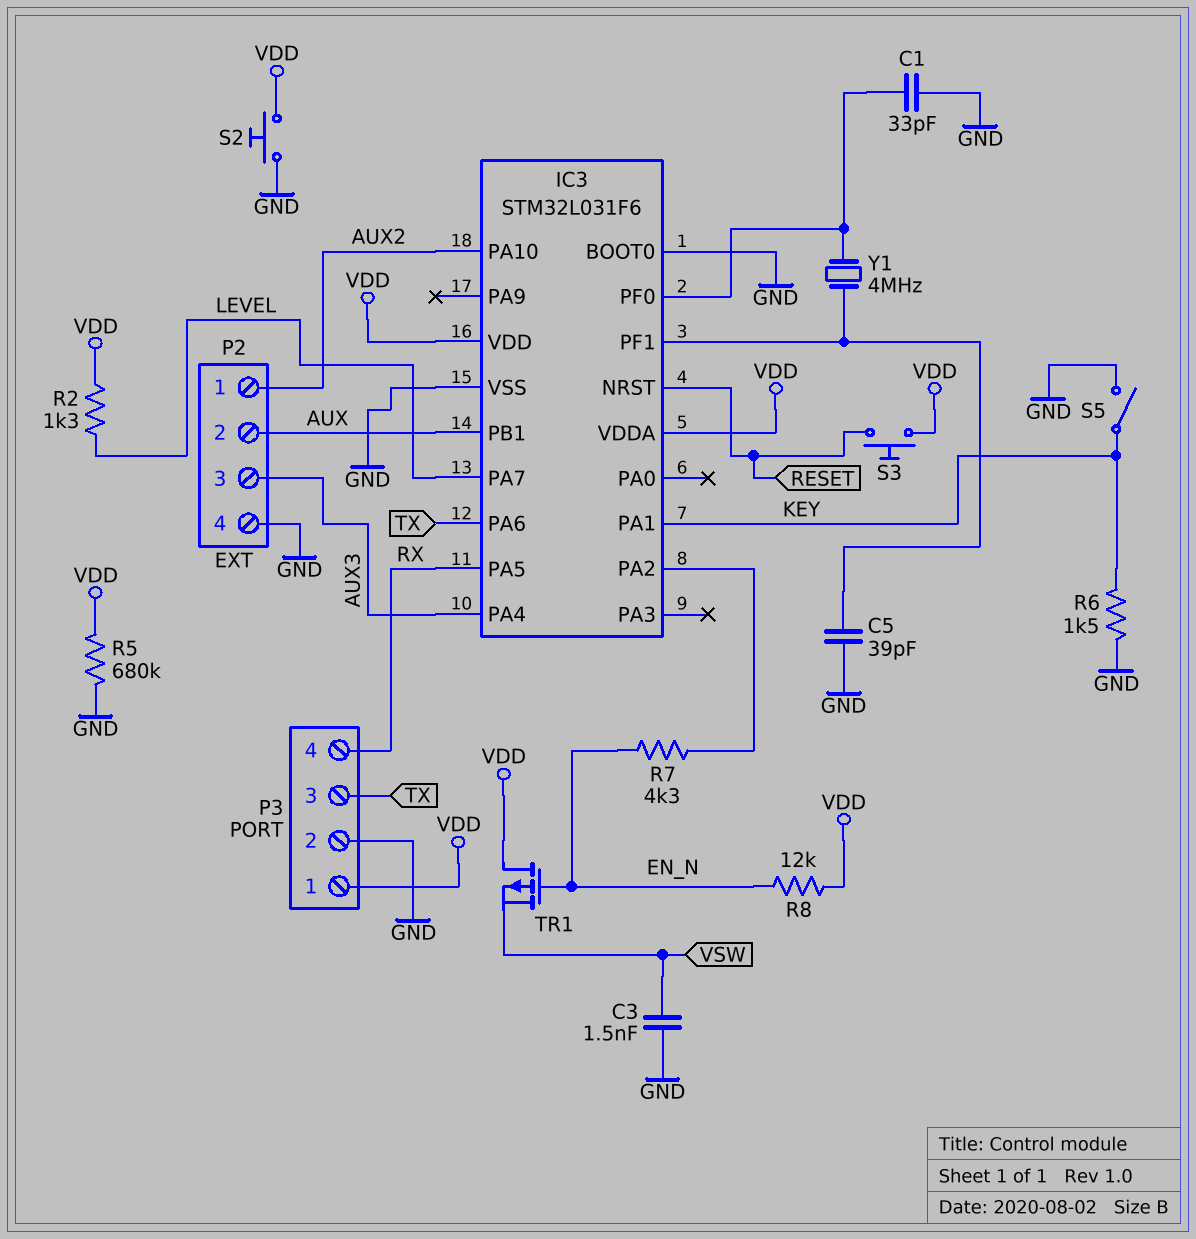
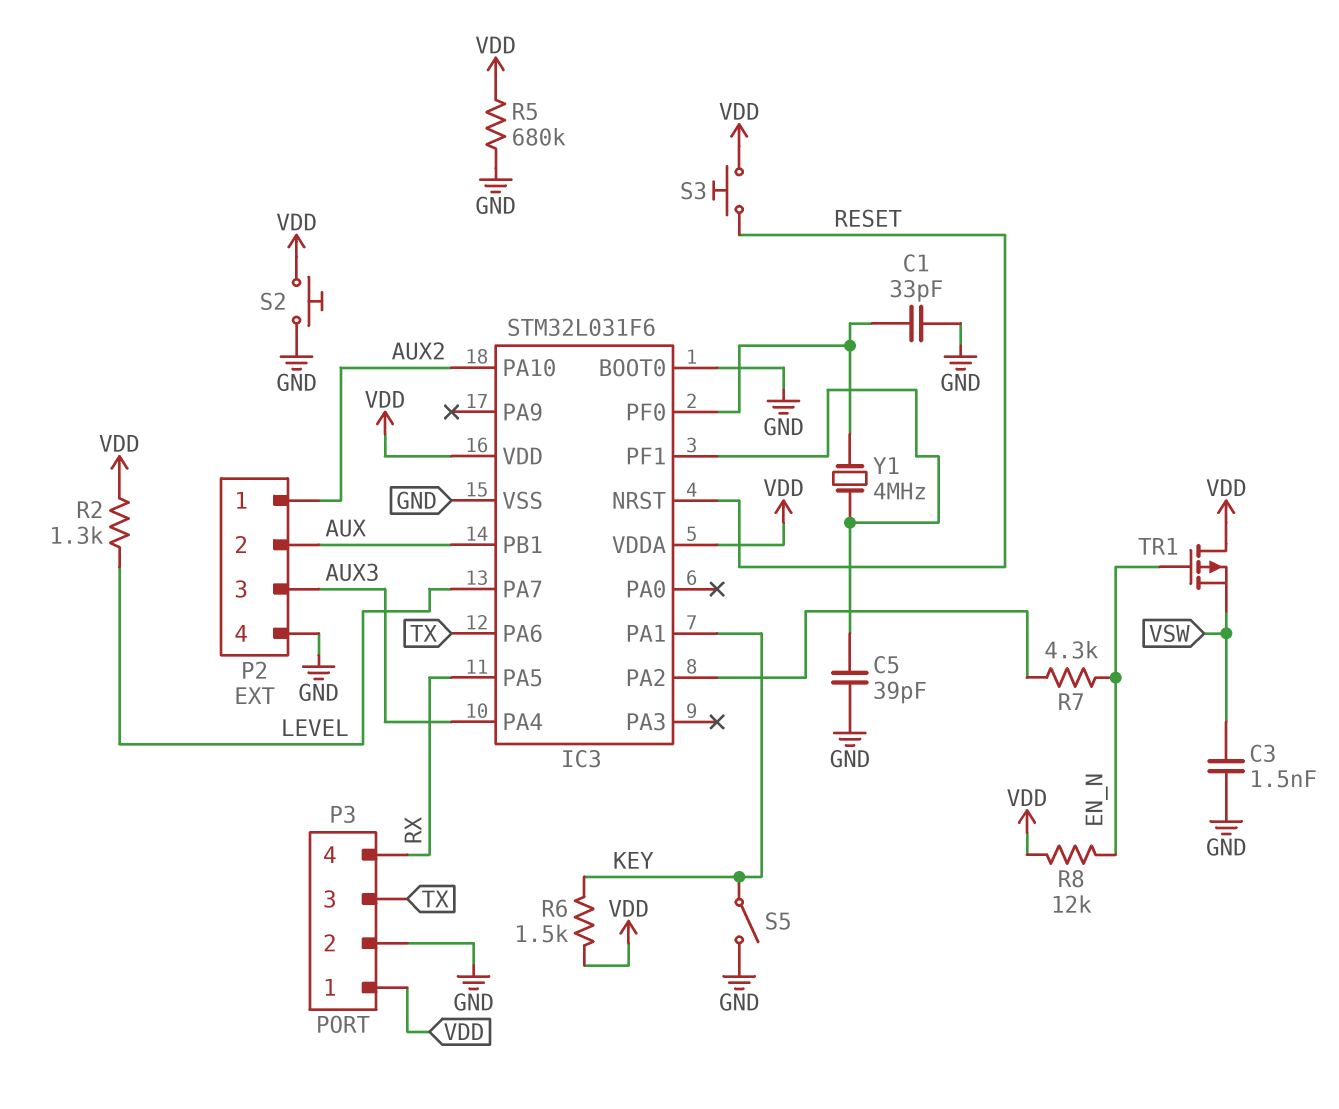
R6: 1.5k (GND, KEY) -> 1.5k (KEY, VDD)

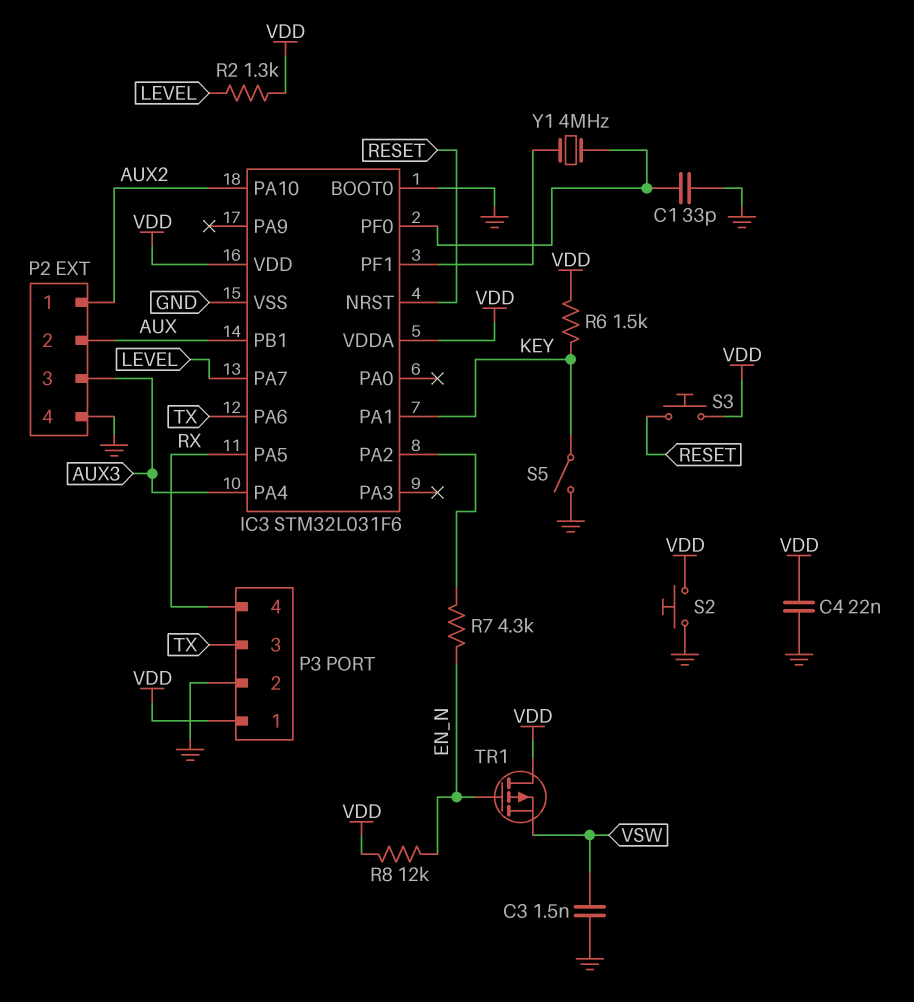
C4: none -> 22nF (GND, VDD)
C5: 39pF (GND, IC3/PF1) -> none
R5: 680k (GND, VDD) -> none

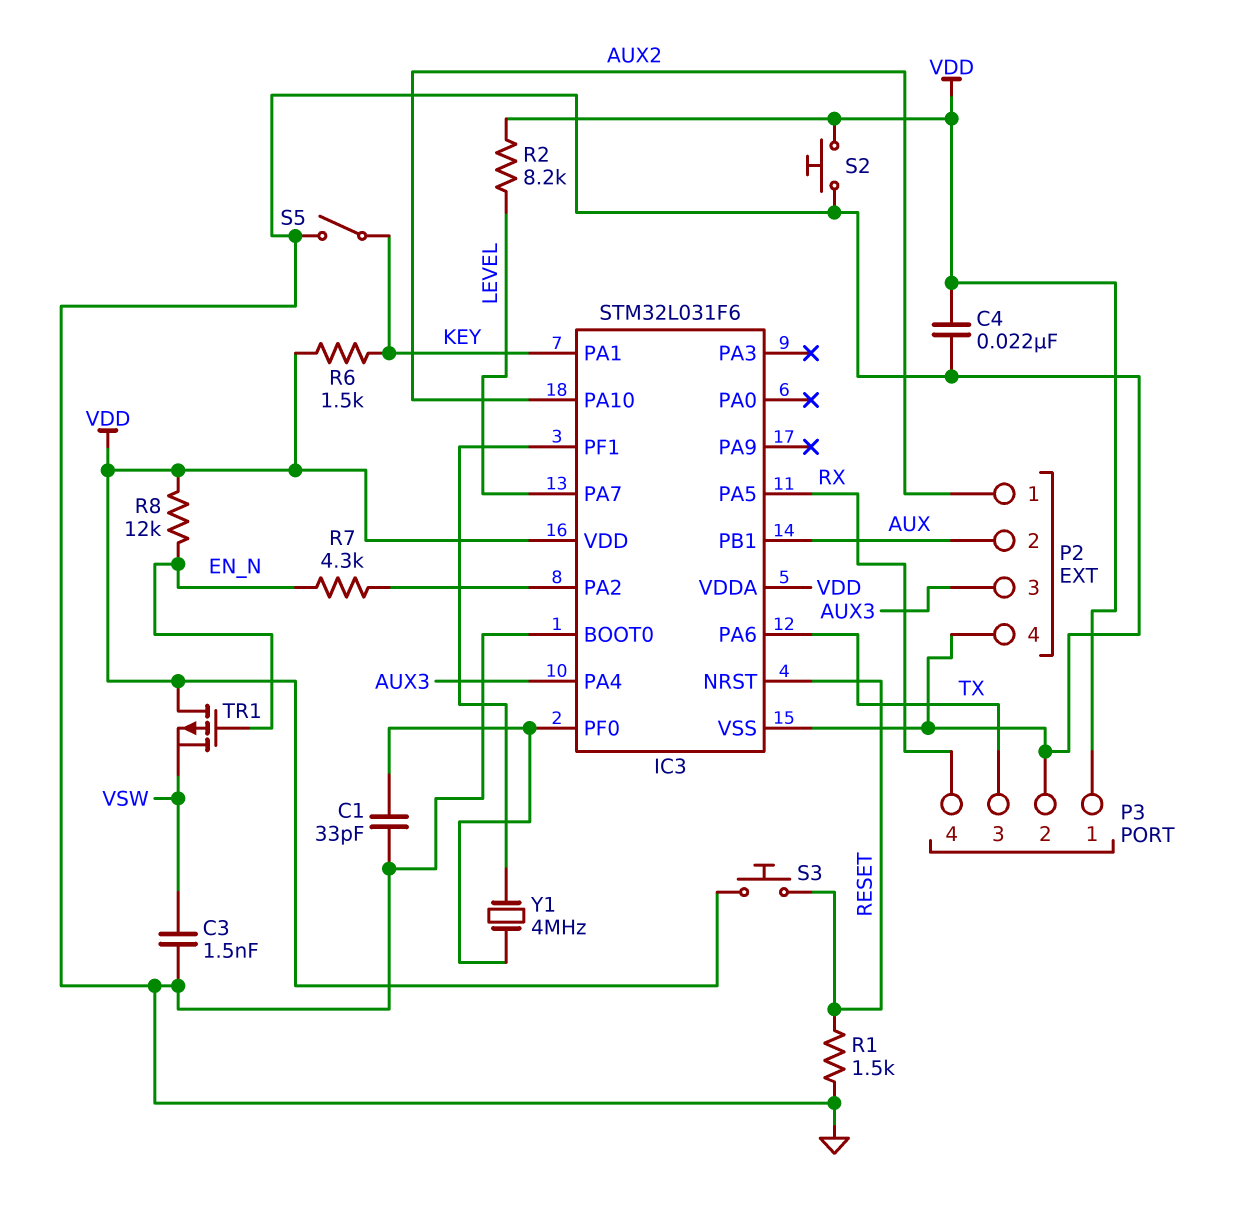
R1: none -> 1.5k (GND, RESET)
R2: 1.3k (LEVEL, VDD) -> 8.2k (LEVEL, VDD)

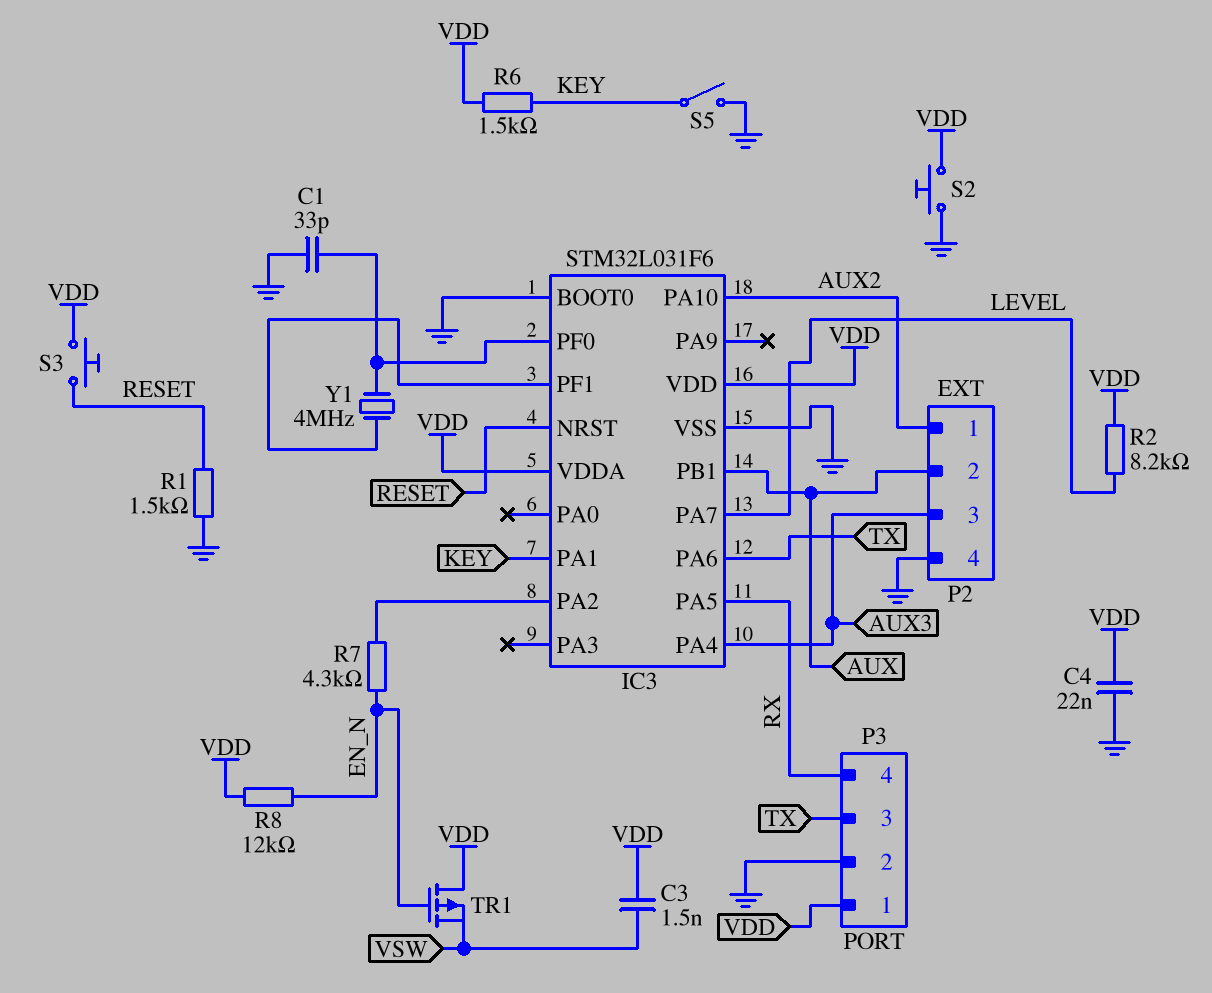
C3: 1.5nF (GND, VSW) -> 1.5nF (VDD, VSW)

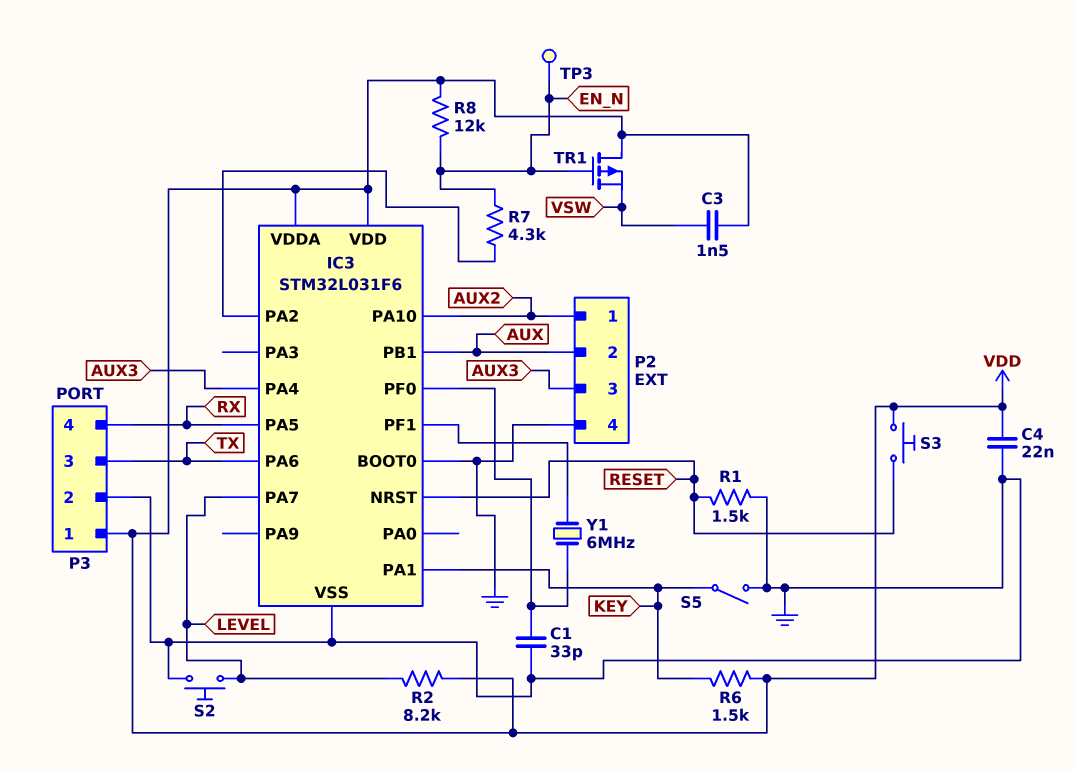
S2: button (GND, VDD) -> button (GND, LEVEL)
TP3: none -> test point (EN_N)
Y1: 4MHz (IC3/PF0, IC3/PF1) -> 6MHz (IC3/PF0, IC3/PF1)

